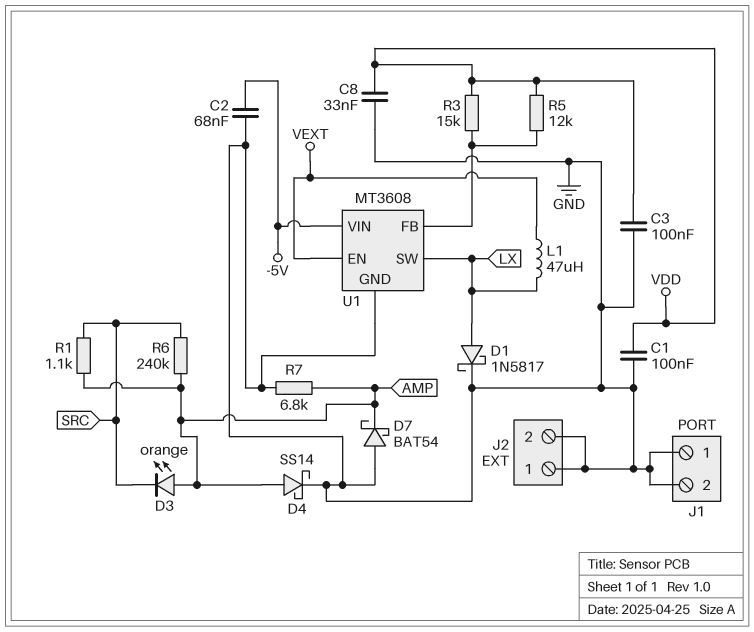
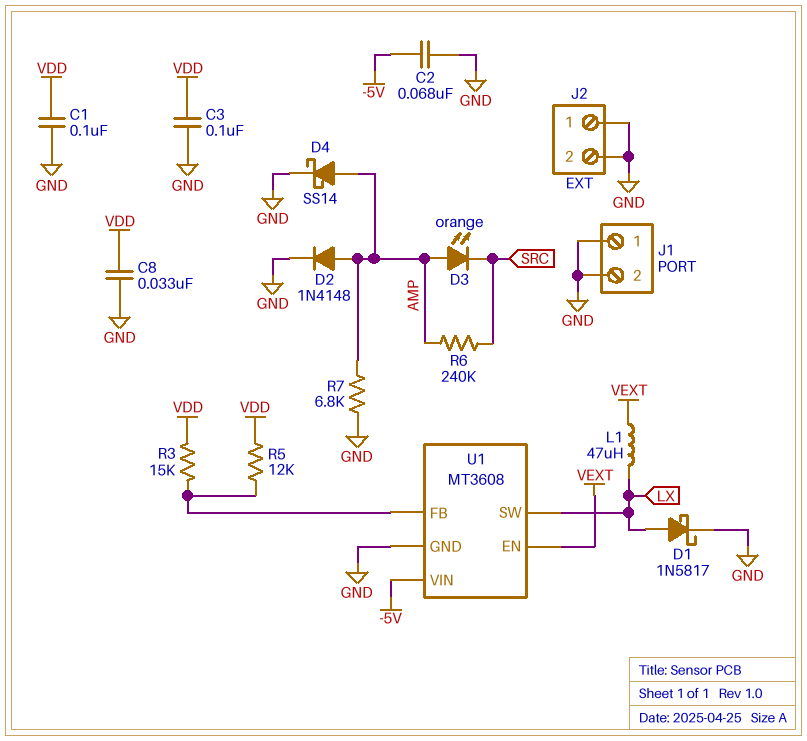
D2: none -> diode 1N4148 (A AMP, K GND)
D7: schottky BAT54 (A GND, K AMP) -> none
R1: 1.1k (AMP, SRC) -> none

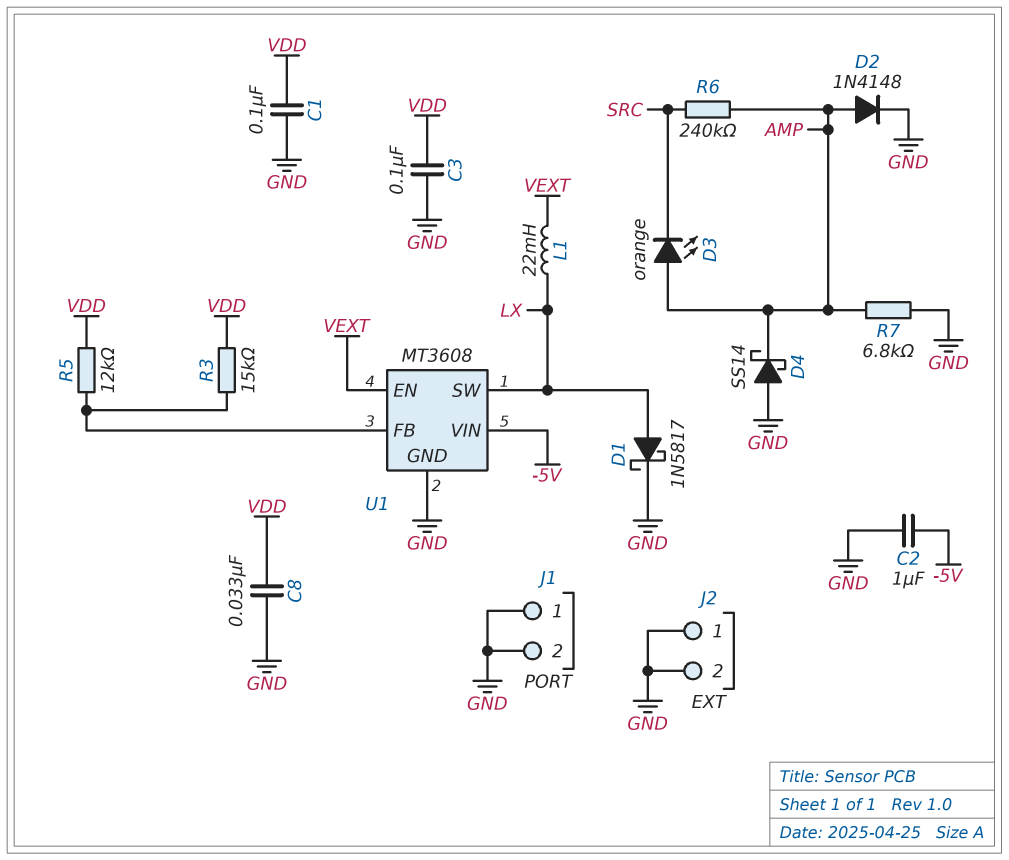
C2: 68nF (-5V, GND) -> 1uF (-5V, GND)
D4: schottky SS14 (A AMP, K GND) -> schottky SS14 (A GND, K AMP)
L1: 47uH (LX, VEXT) -> 22mH (LX, VEXT)

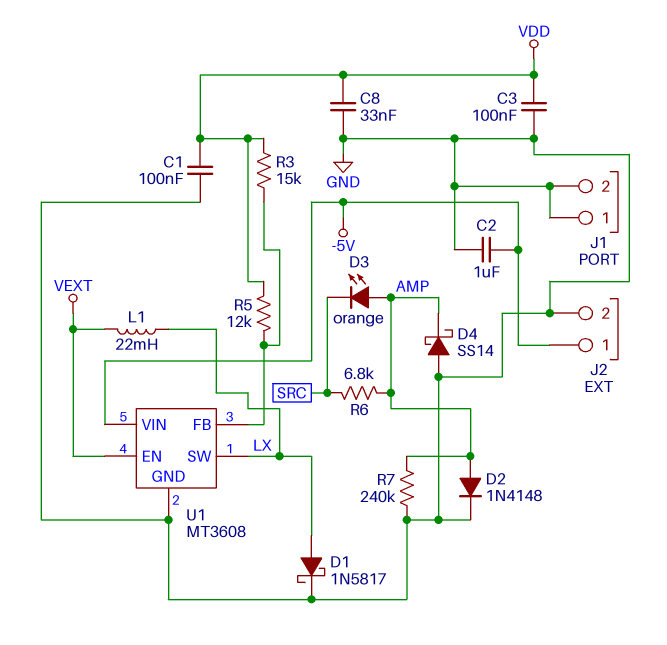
J2 pin 1: GND -> -5V
R6: 240k (AMP, SRC) -> 6.8k (AMP, SRC)
R7: 6.8k (AMP, GND) -> 240k (AMP, GND)

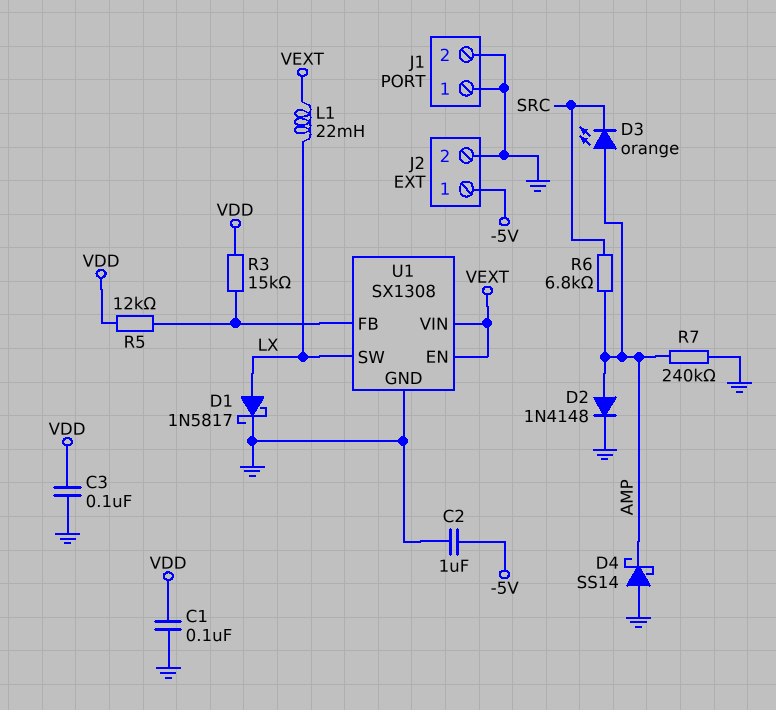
C8: 33nF (GND, VDD) -> none
U1: MT3608 -> SX1308
U1 pin VIN: -5V -> VEXT

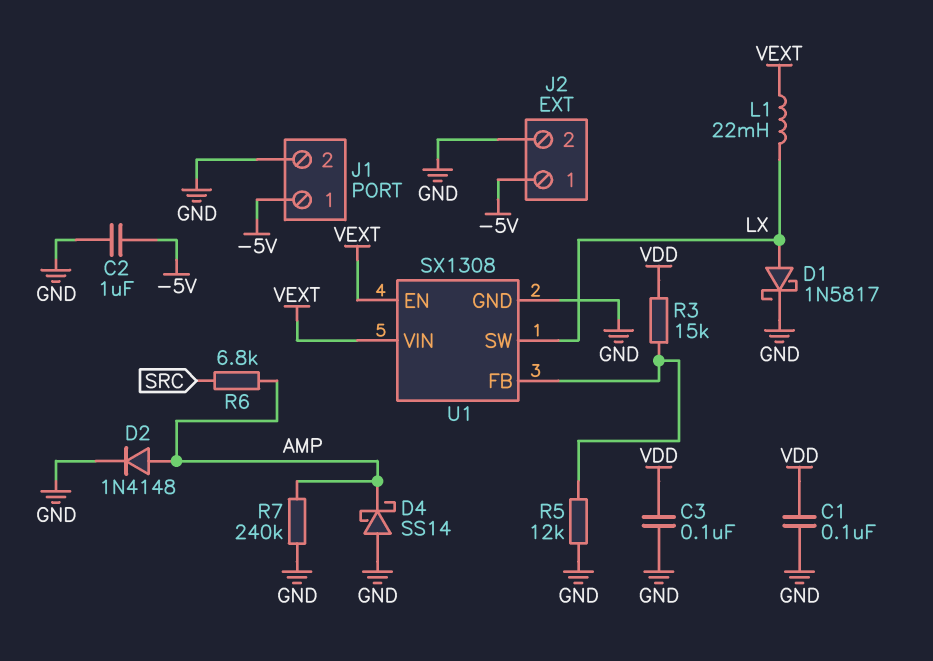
D3: LED orange (A AMP, K SRC) -> none
J1 pin 1: GND -> -5V
R5: 12k (U1/FB, VDD) -> 12k (GND, U1/FB)

